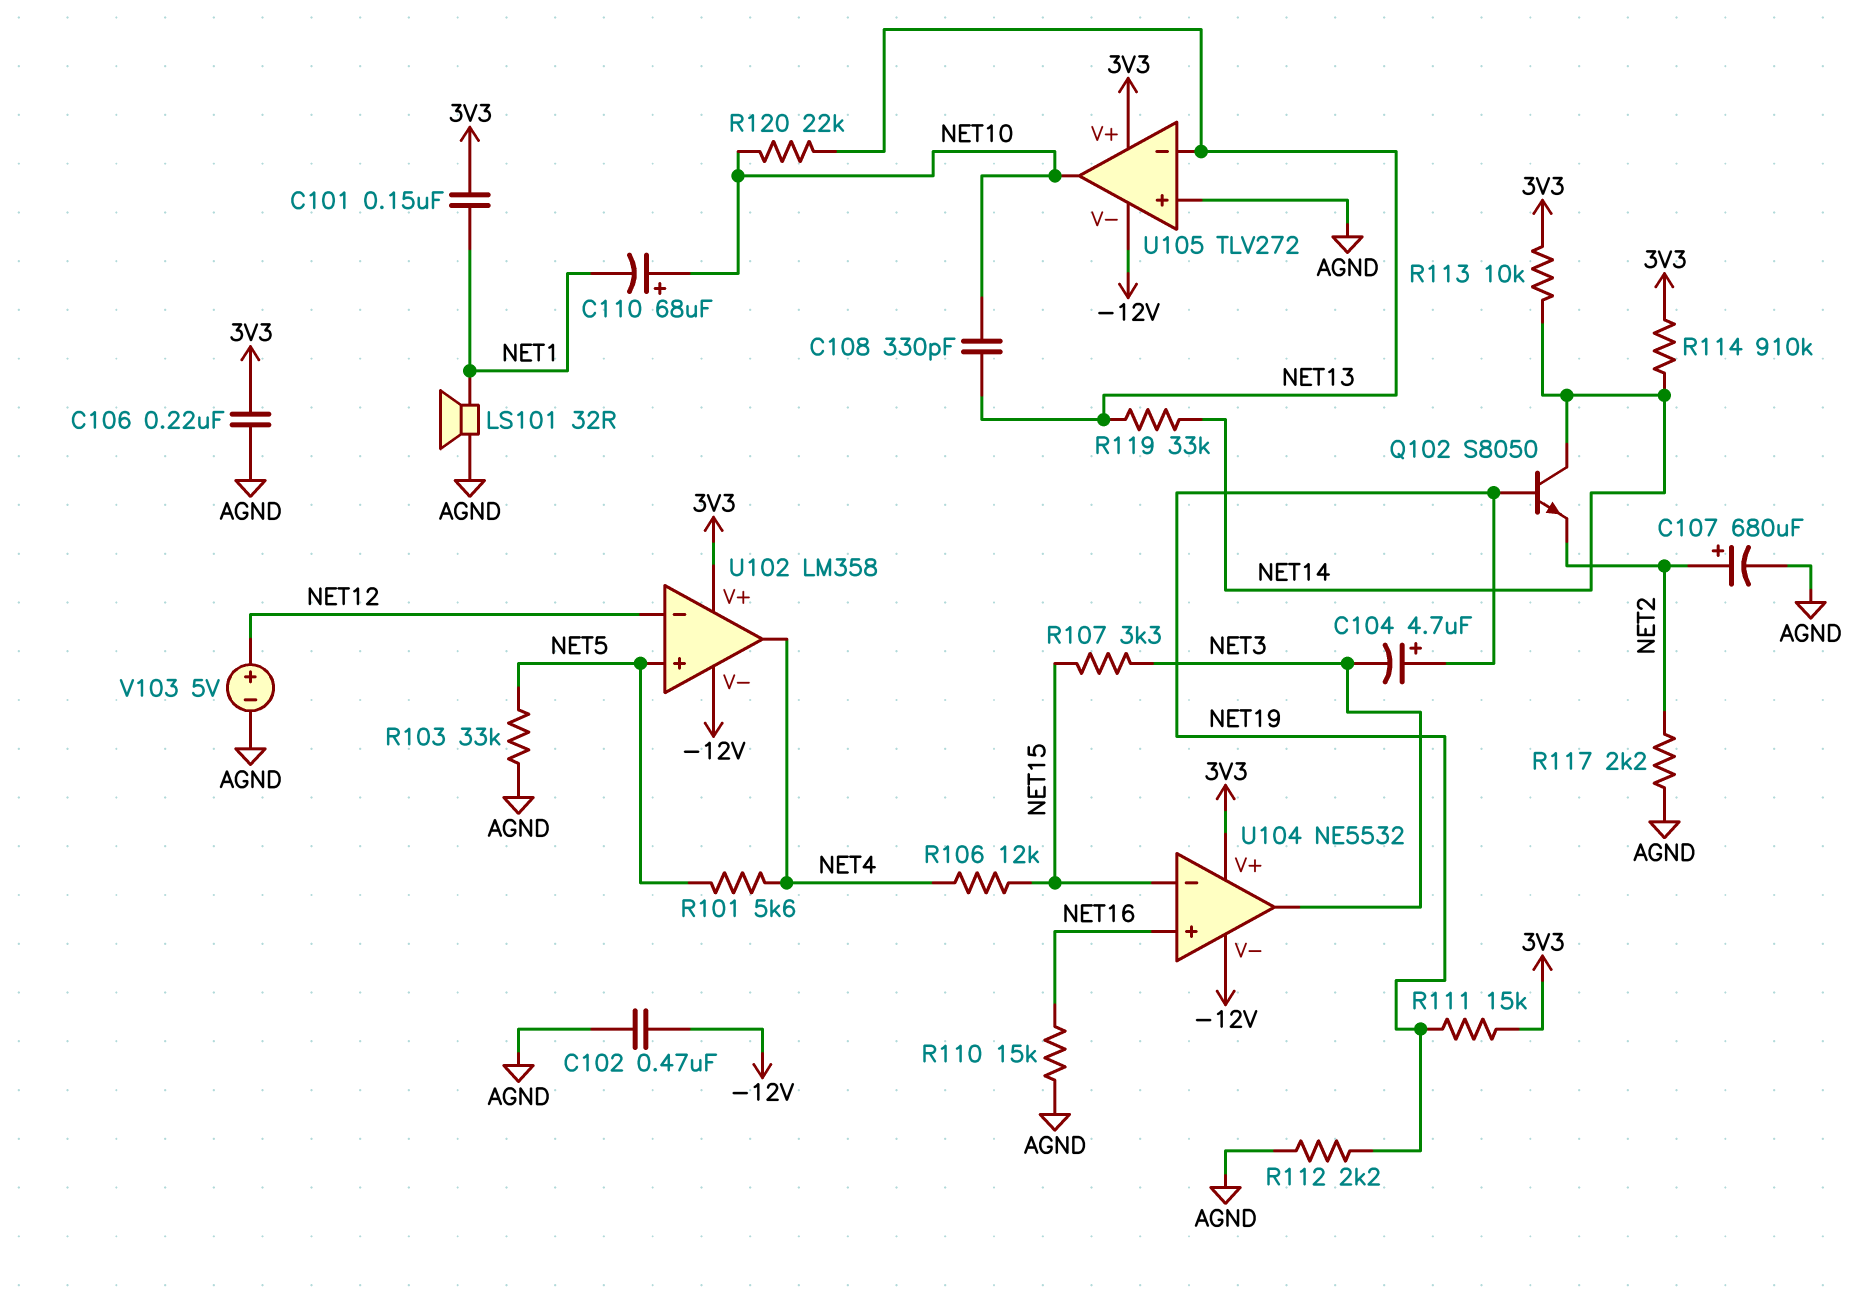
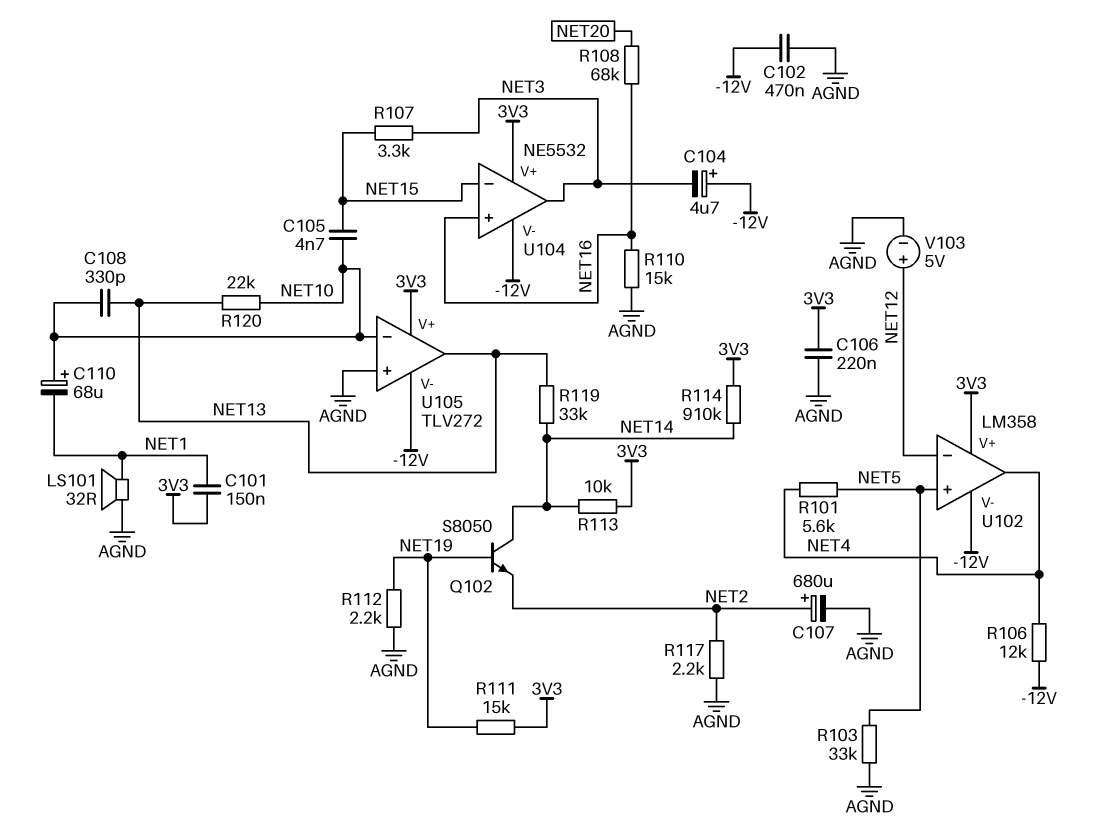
C104: 4.7uF (plus NET19, minus NET3) -> 4.7uF (plus -12V, minus NET3)
C105: none -> 4.7nF (NET10, NET15)
R106: 12k (NET4, NET15) -> 12k (-12V, NET4)
R108: none -> 68k (NET16, NET20)
U105 pin in-: NET13 -> NET10
U105 pin out: NET10 -> NET13

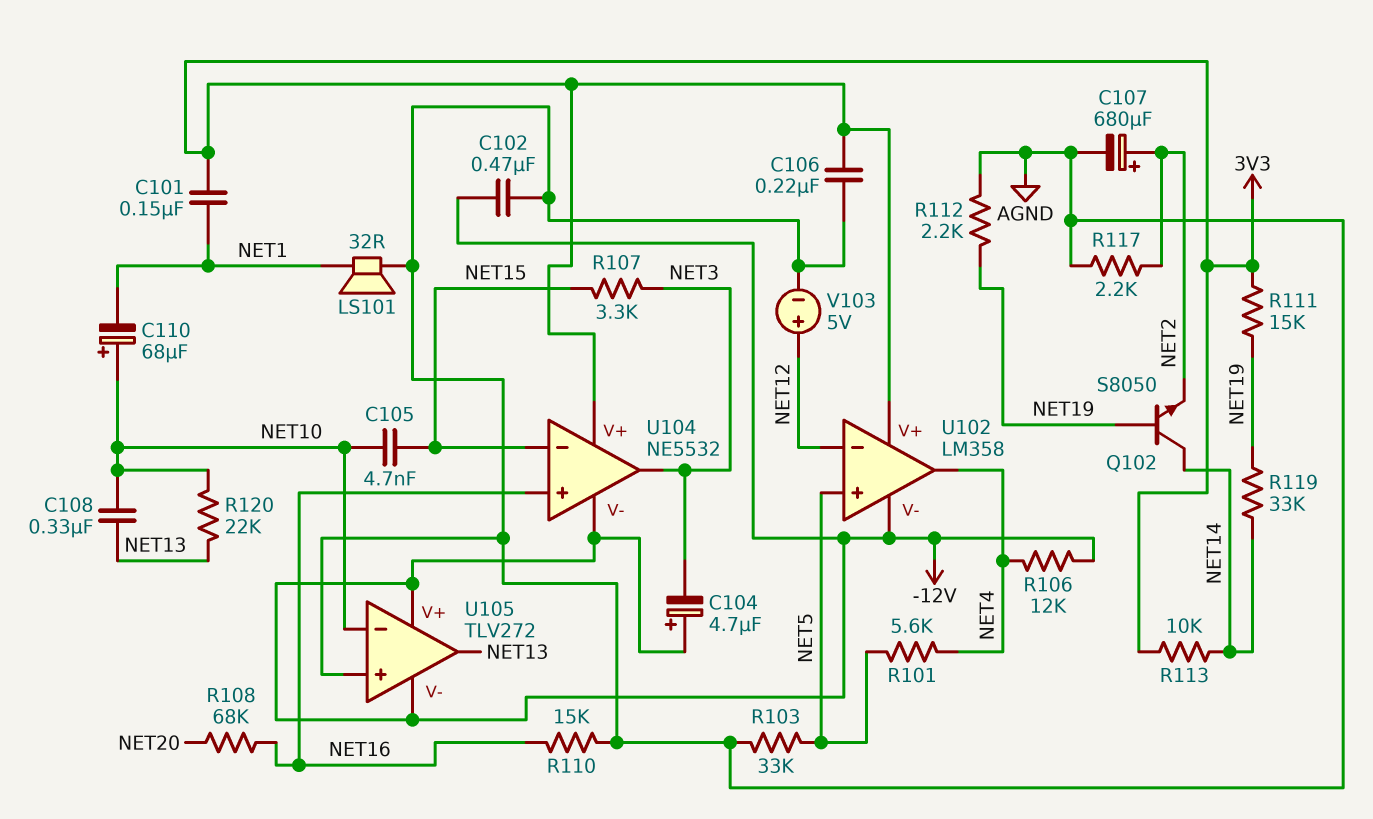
C108: 330pF (NET10, NET13) -> 330nF (NET10, NET13)
R114: 910k (3V3, NET14) -> none
R119: 33k (NET13, NET14) -> 33k (NET14, NET19)
U105 pin V+: 3V3 -> -12V

